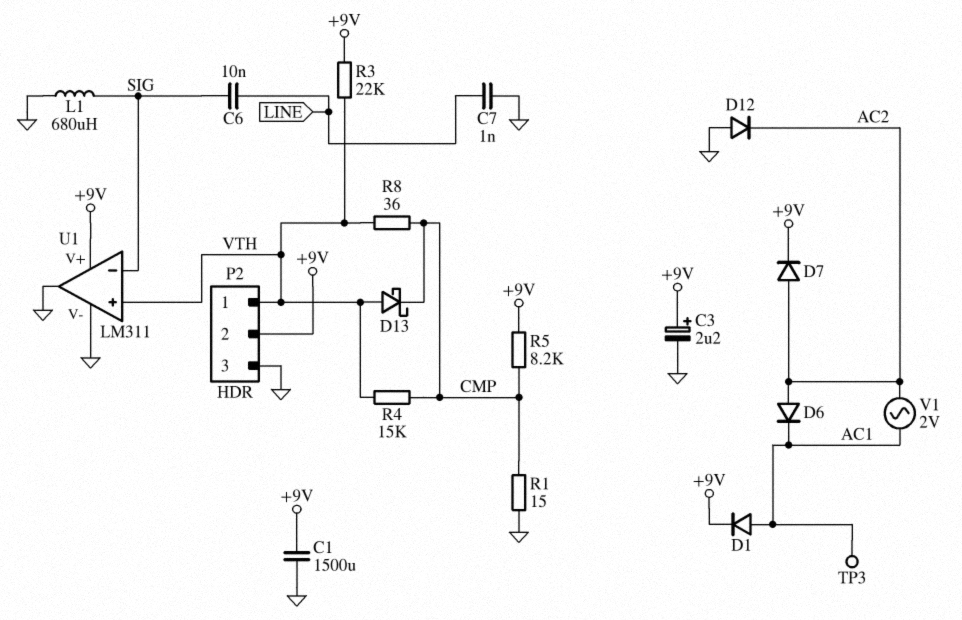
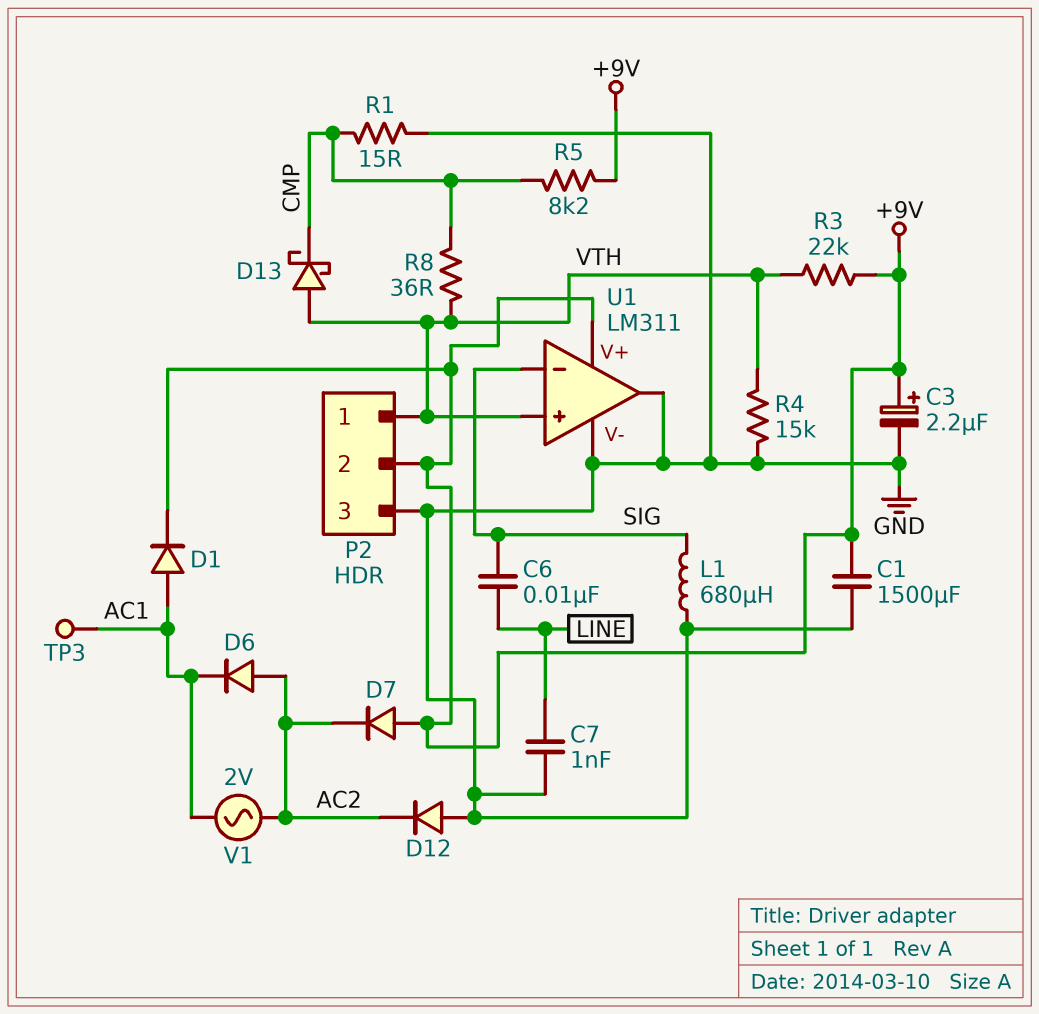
D7: diode (A AC2, K +9V) -> diode (A +9V, K AC2)
R4: 15k (CMP, VTH) -> 15k (GND, VTH)

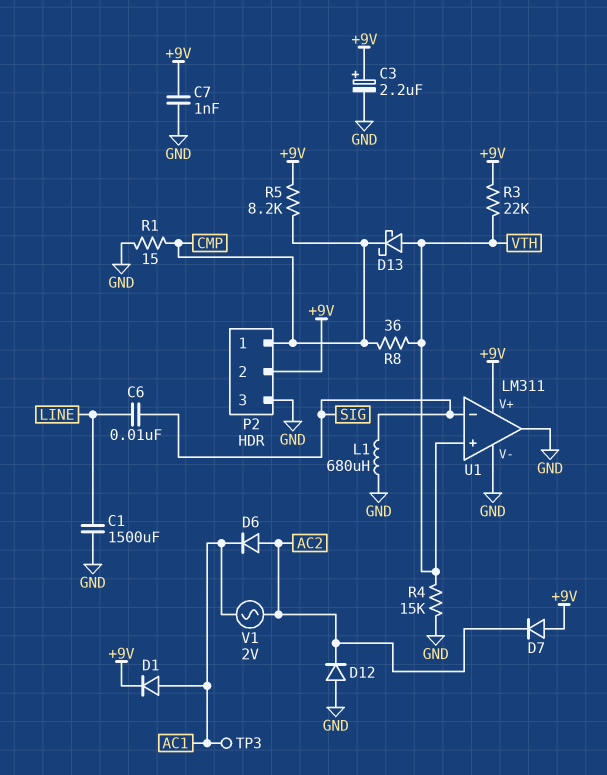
C1: 1500uF (+9V, GND) -> 1500uF (GND, LINE)
C7: 1nF (GND, LINE) -> 1nF (+9V, GND)
P2 pin 1: VTH -> CMP

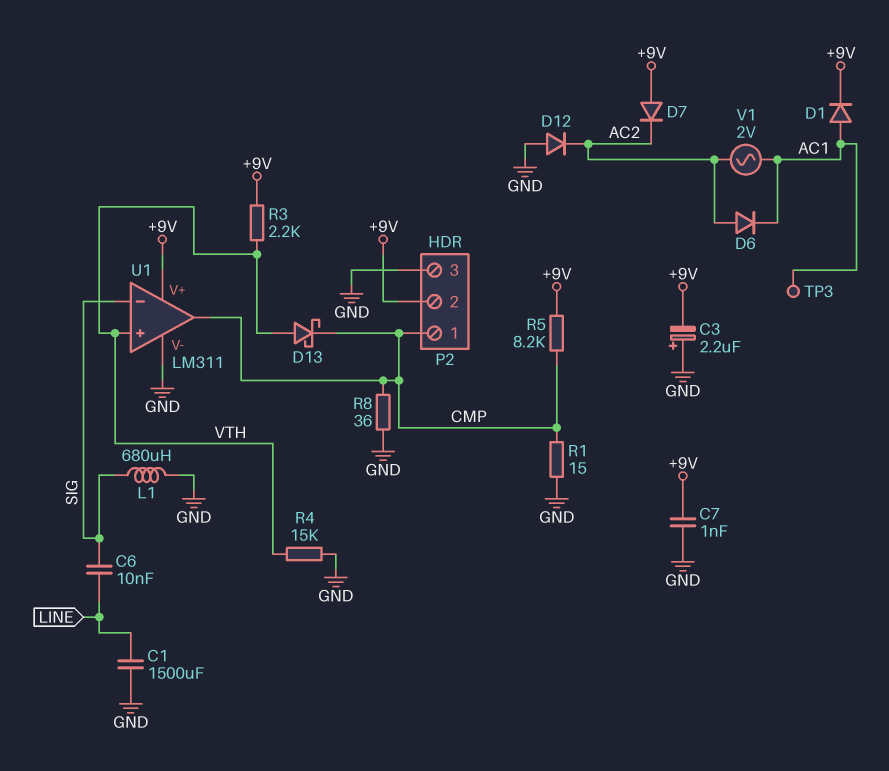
C3: 2.2uF (plus +9V, minus GND) -> 2.2uF (plus GND, minus +9V)
R3: 22k (+9V, VTH) -> 2.2k (+9V, VTH)
R8: 36 (CMP, VTH) -> 36 (CMP, GND)
U1 pin out: GND -> CMP

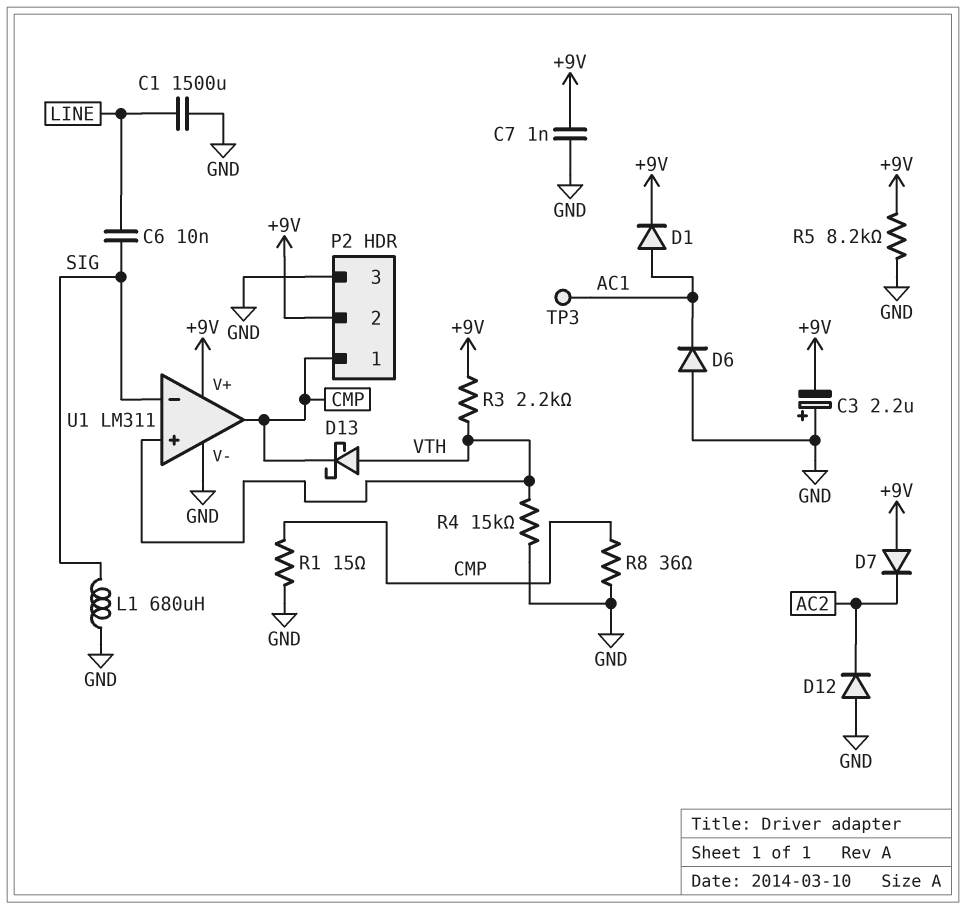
D6: diode (A AC2, K AC1) -> diode (A GND, K AC1)
R5: 8.2k (+9V, CMP) -> 8.2k (+9V, GND)
V1: AC 2V (AC1, AC2) -> none

